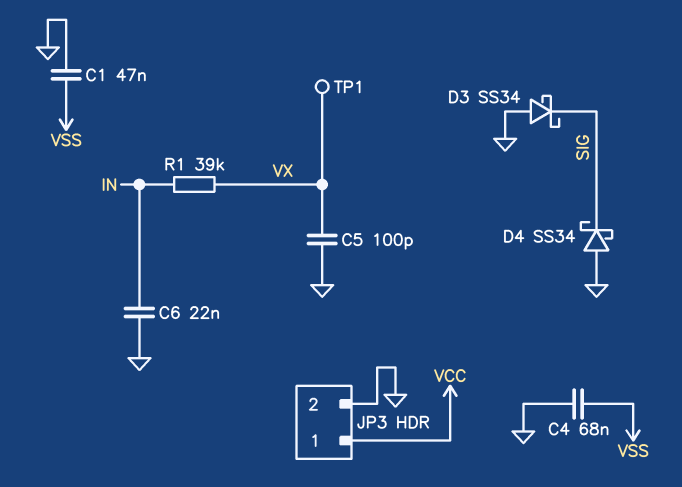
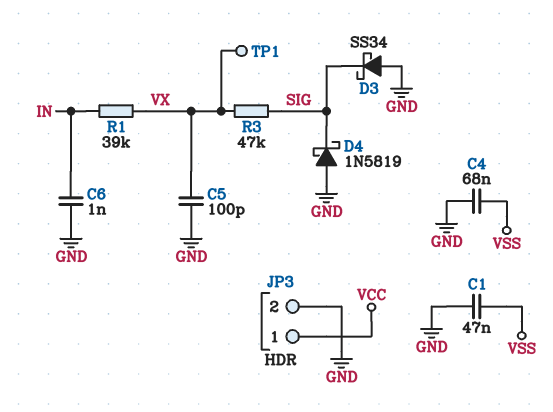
C6: 22nF (GND, IN) -> 1nF (GND, IN)
D4: schottky SS34 (A GND, K SIG) -> schottky 1N5819 (A GND, K SIG)
R3: none -> 47k (SIG, VX)

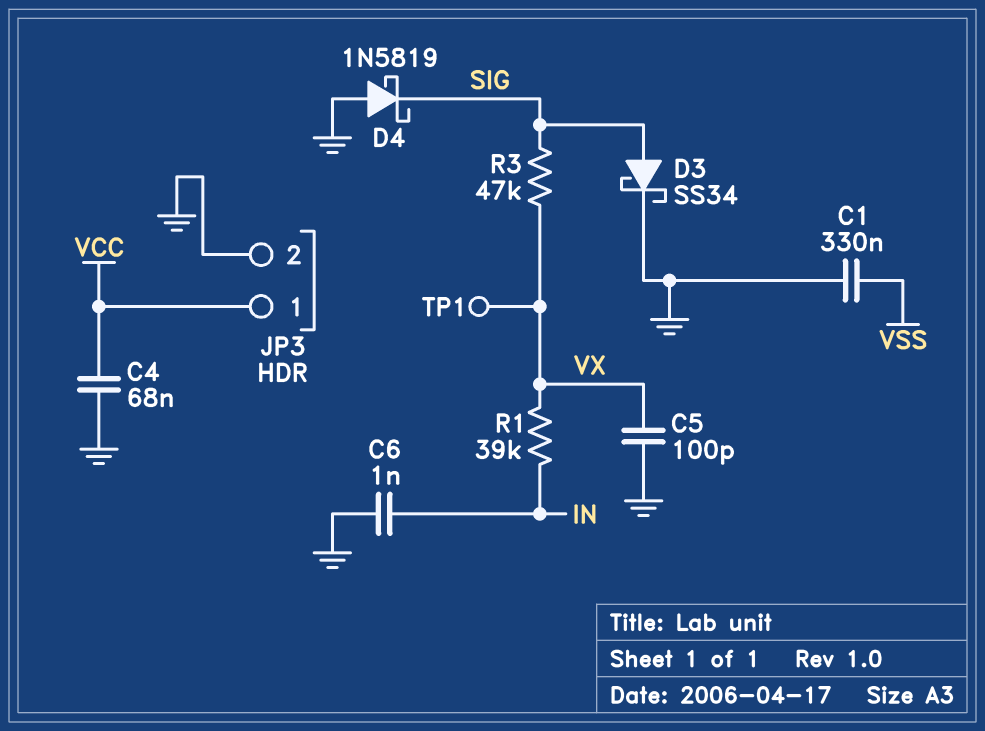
C1: 47nF (GND, VSS) -> 330nF (GND, VSS)
C4: 68nF (GND, VSS) -> 68nF (GND, VCC)
D3: schottky SS34 (A GND, K SIG) -> schottky SS34 (A SIG, K GND)

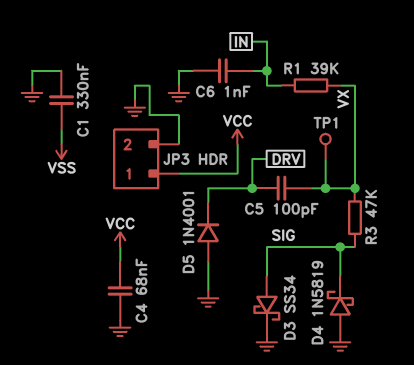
C5: 100pF (GND, VX) -> 100pF (DRV, VX)
D5: none -> diode 1N4001 (A GND, K DRV)

